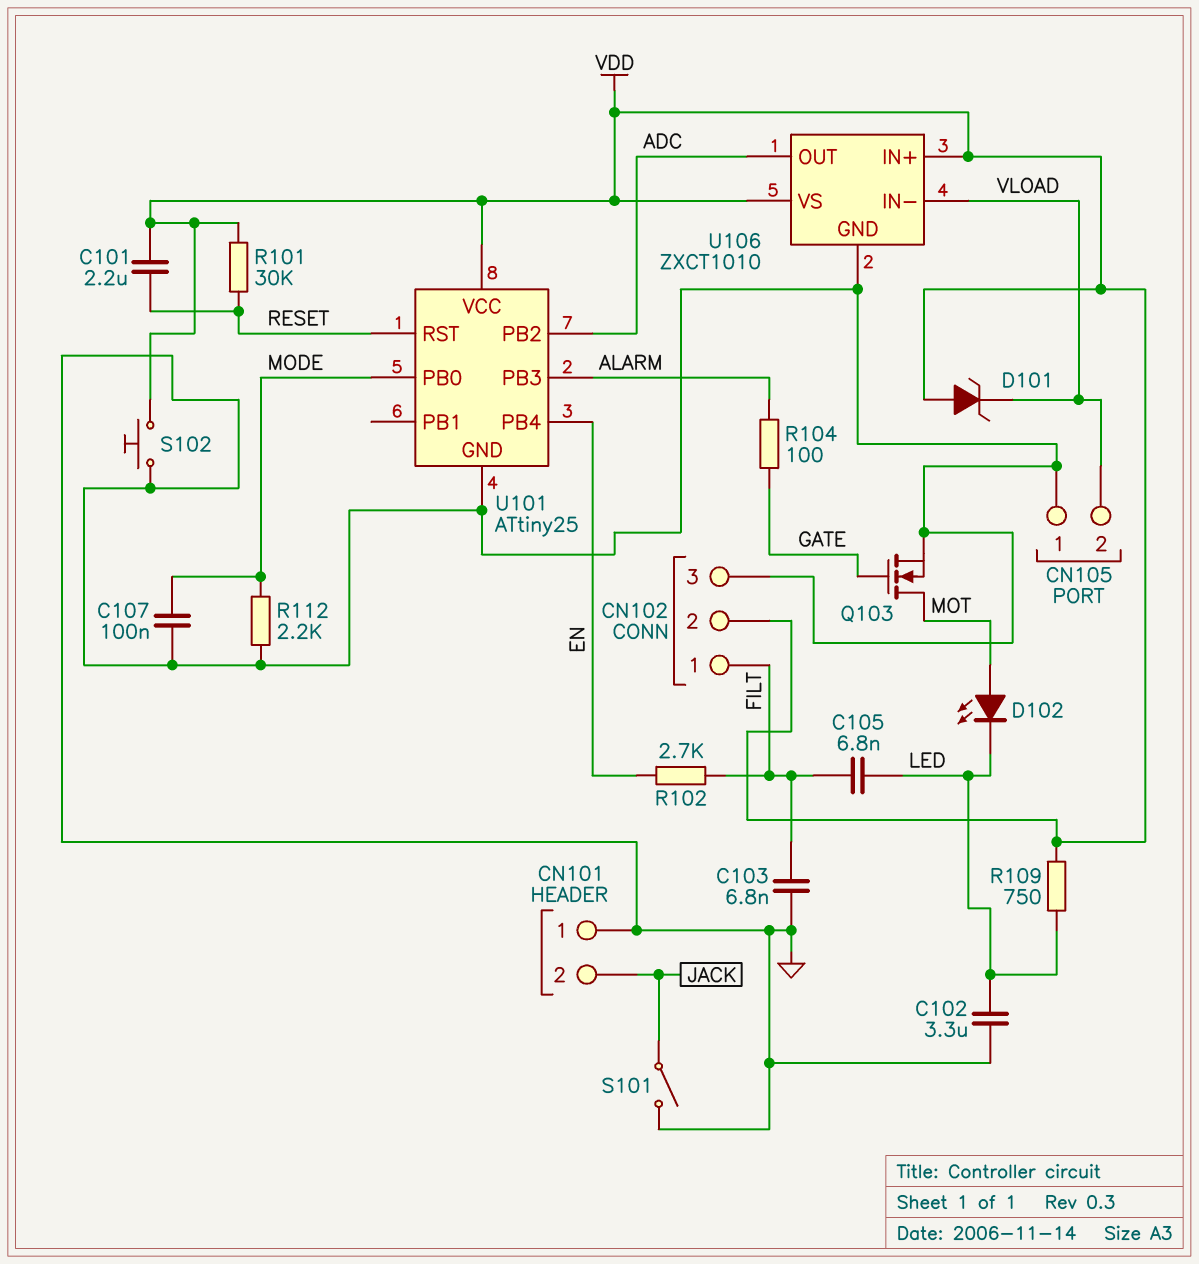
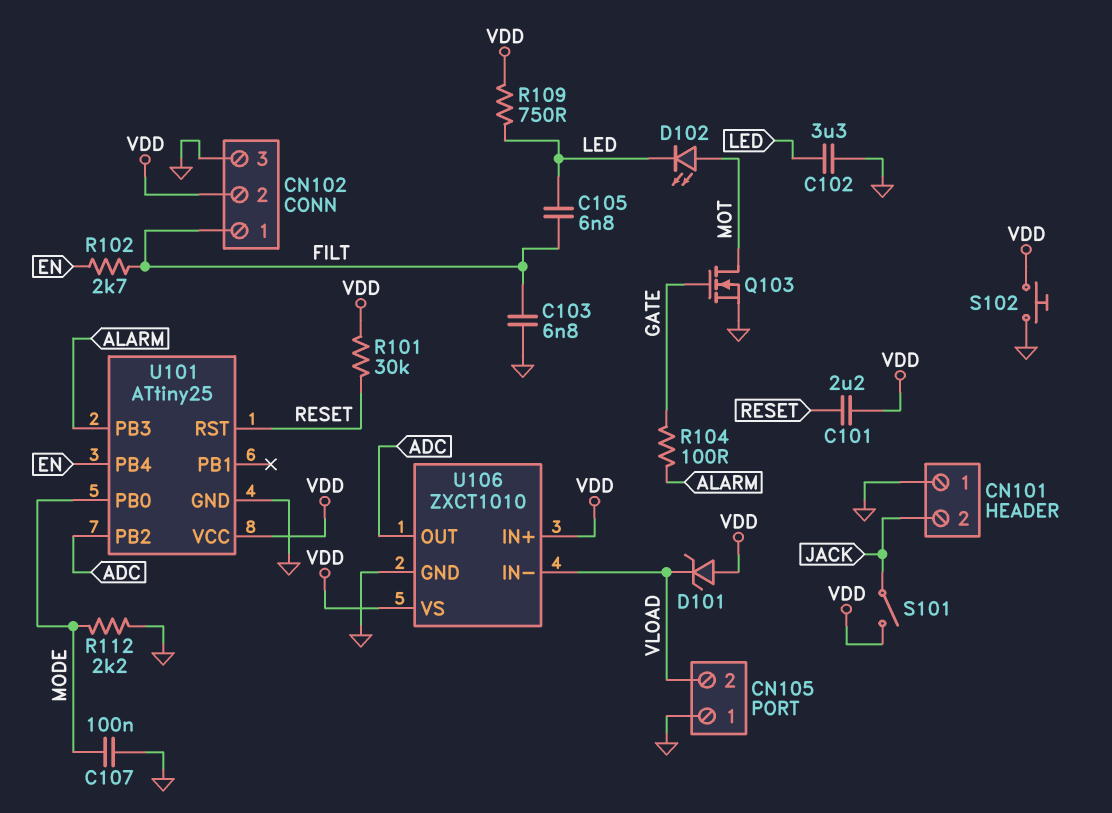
S101: switch (GND, JACK) -> switch (JACK, VDD)

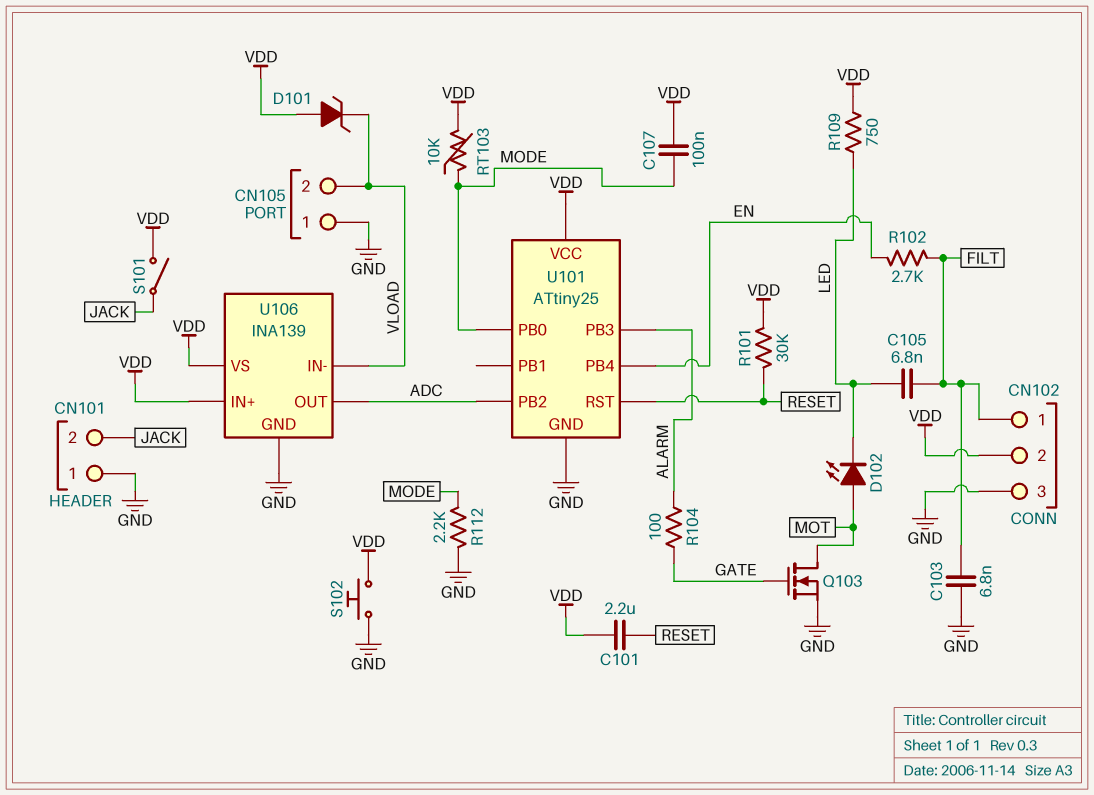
C102: 3.3uF (GND, LED) -> none
C107: 100nF (GND, MODE) -> 100nF (MODE, VDD)
RT103: none -> 10k (MODE, VDD)
U106: ZXCT1010 -> INA139

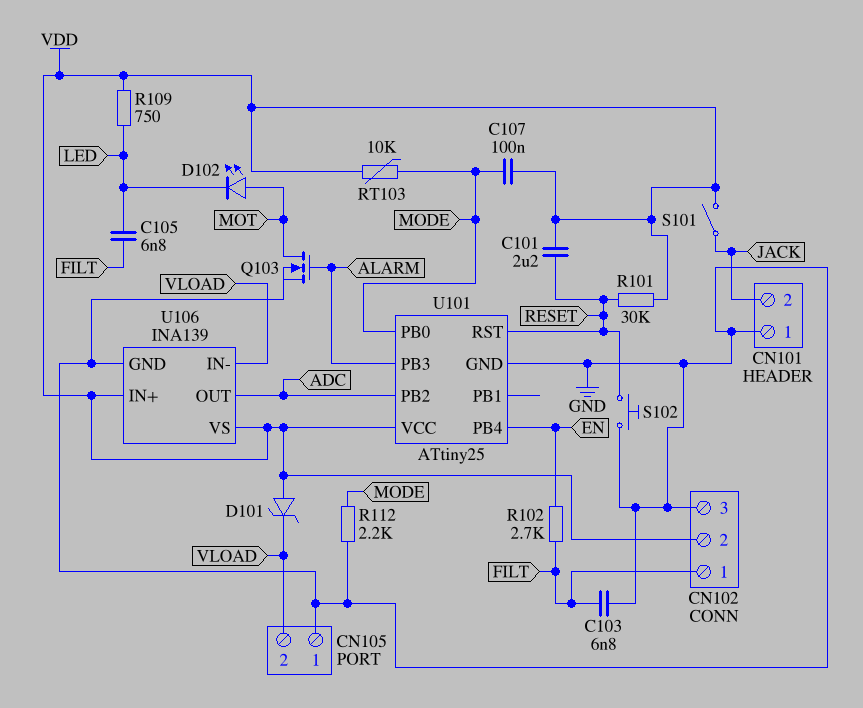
Q103: NMOS (G GATE, D MOT, S GND) -> NMOS (G ALARM, D MOT, S GND)
R104: 100 (ALARM, GATE) -> none
S102: button (GND, VDD) -> button (GND, RESET)

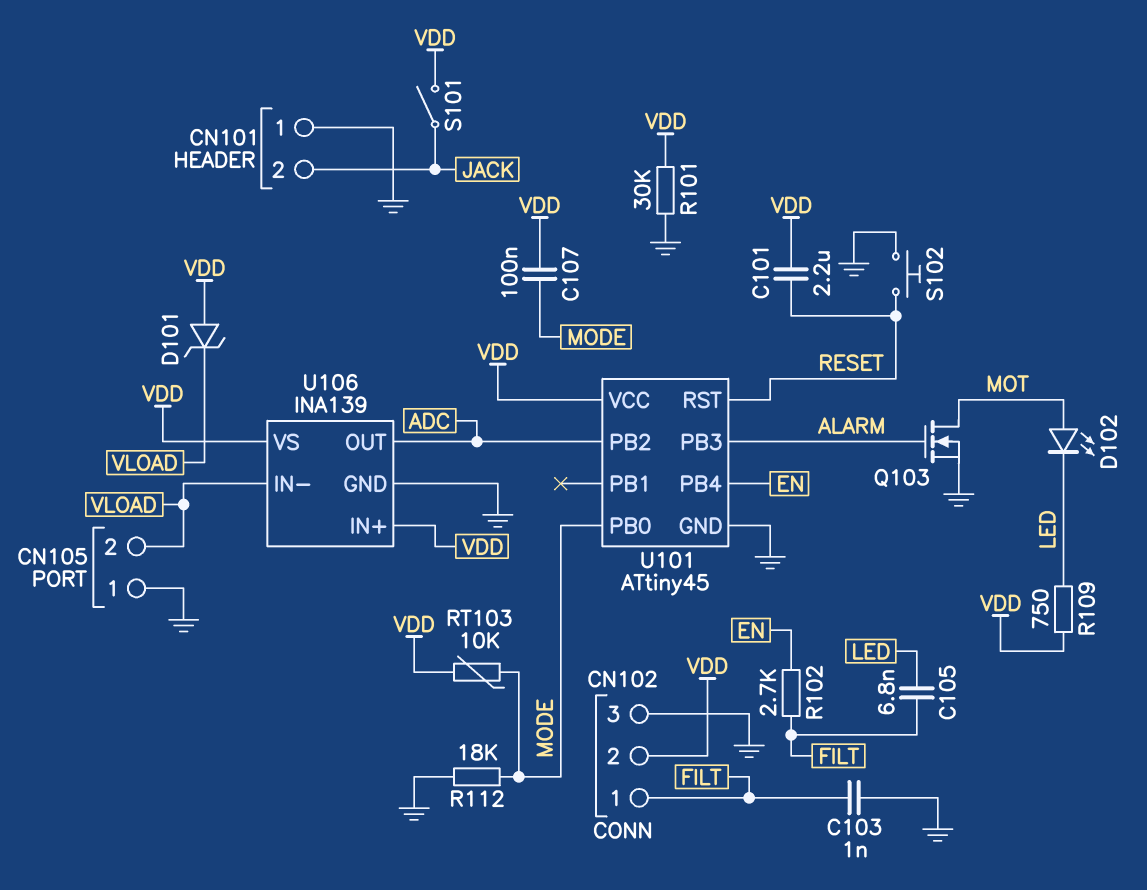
C103: 6.8nF (FILT, GND) -> 1nF (FILT, GND)
R101: 30k (RESET, VDD) -> 30k (GND, VDD)
R112: 2.2k (GND, MODE) -> 18k (GND, MODE)
U101: ATtiny25 -> ATtiny45

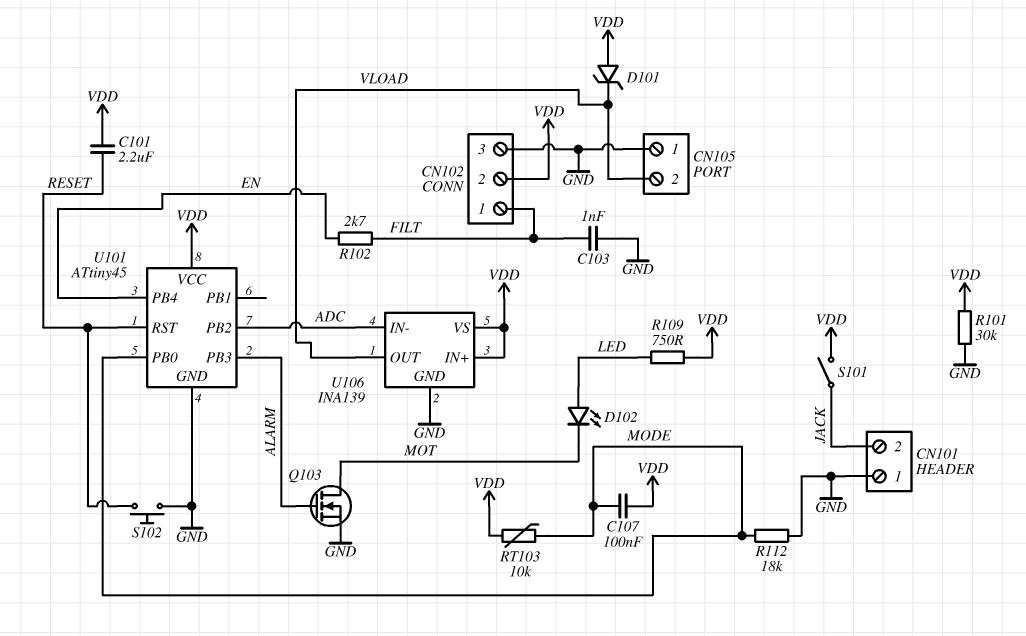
C105: 6.8nF (FILT, LED) -> none
D102: LED (A MOT, K LED) -> LED (A LED, K MOT)
U106 pin IN-: VLOAD -> ADC
U106 pin OUT: ADC -> VLOAD

